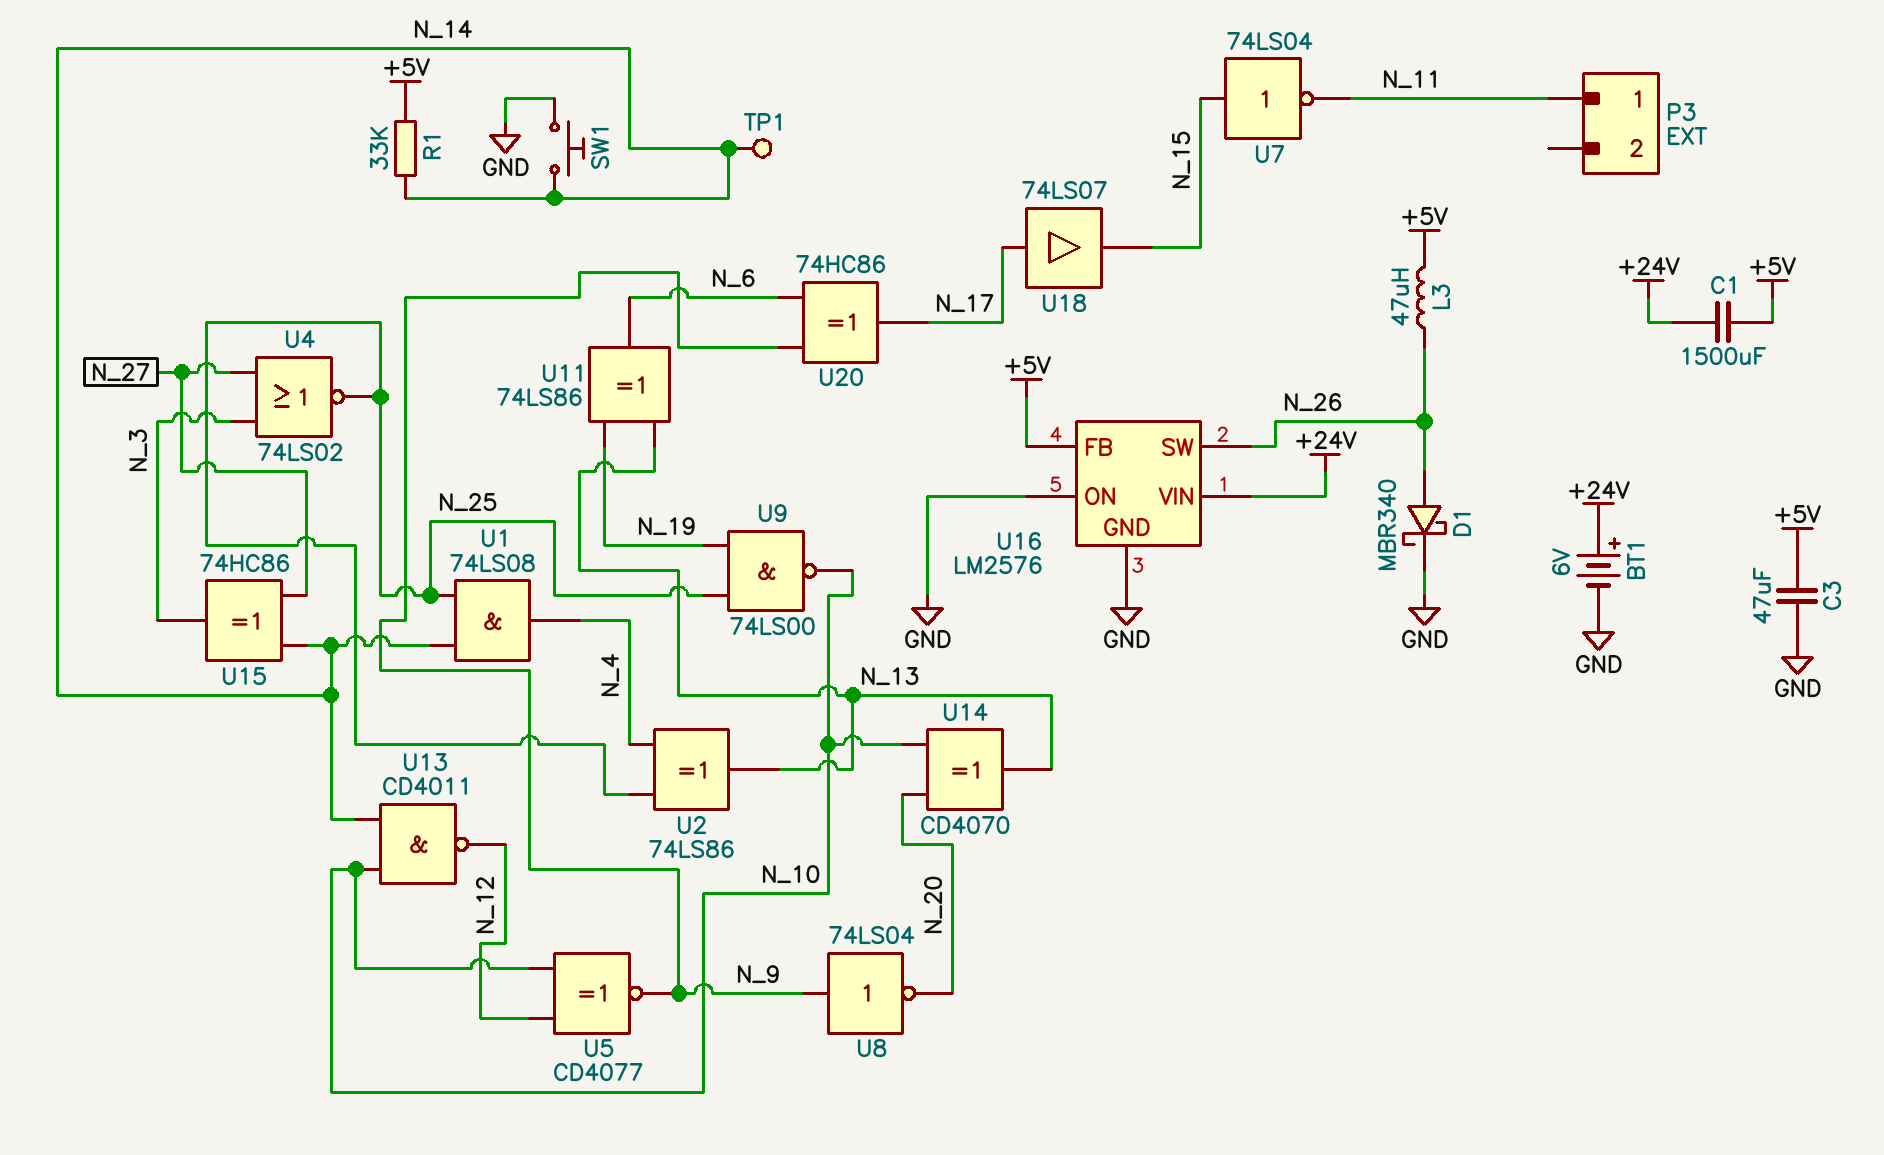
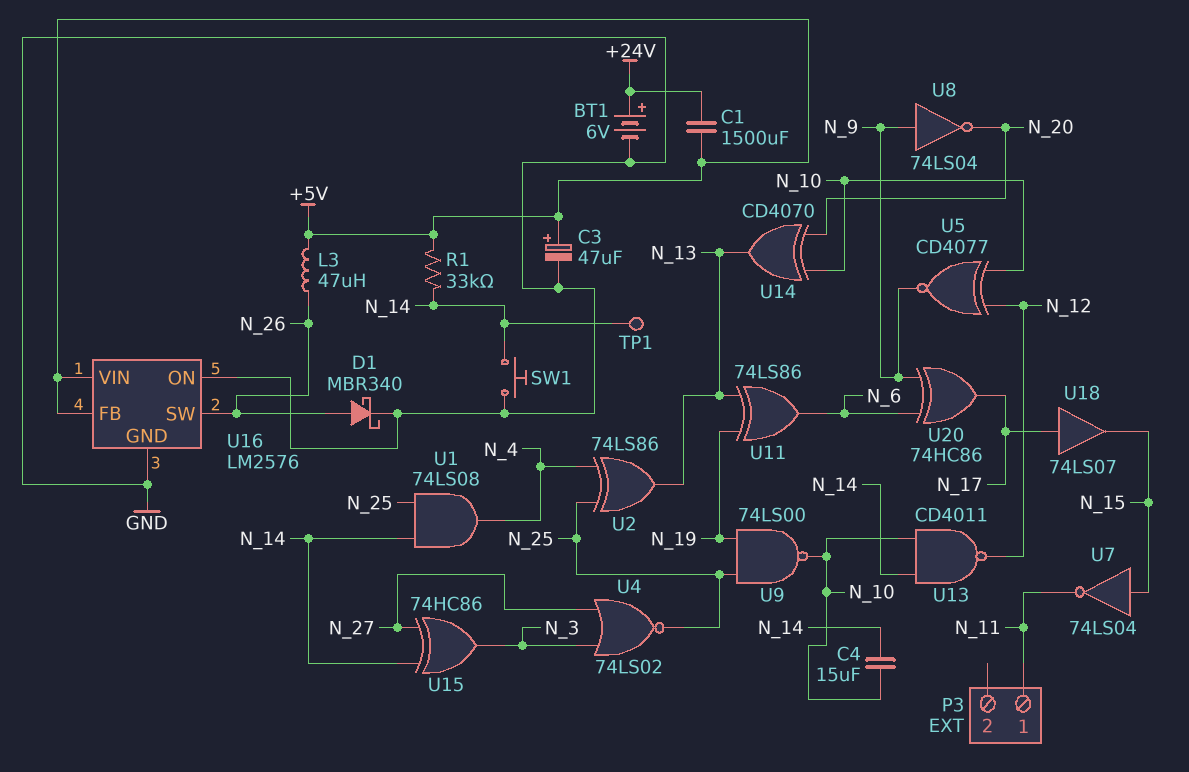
C3: 47uF (+5V, GND) -> 47uF (plus +5V, minus GND)
C4: none -> 15uF (N_10, N_14)
U16 pin VIN: +24V -> +5V

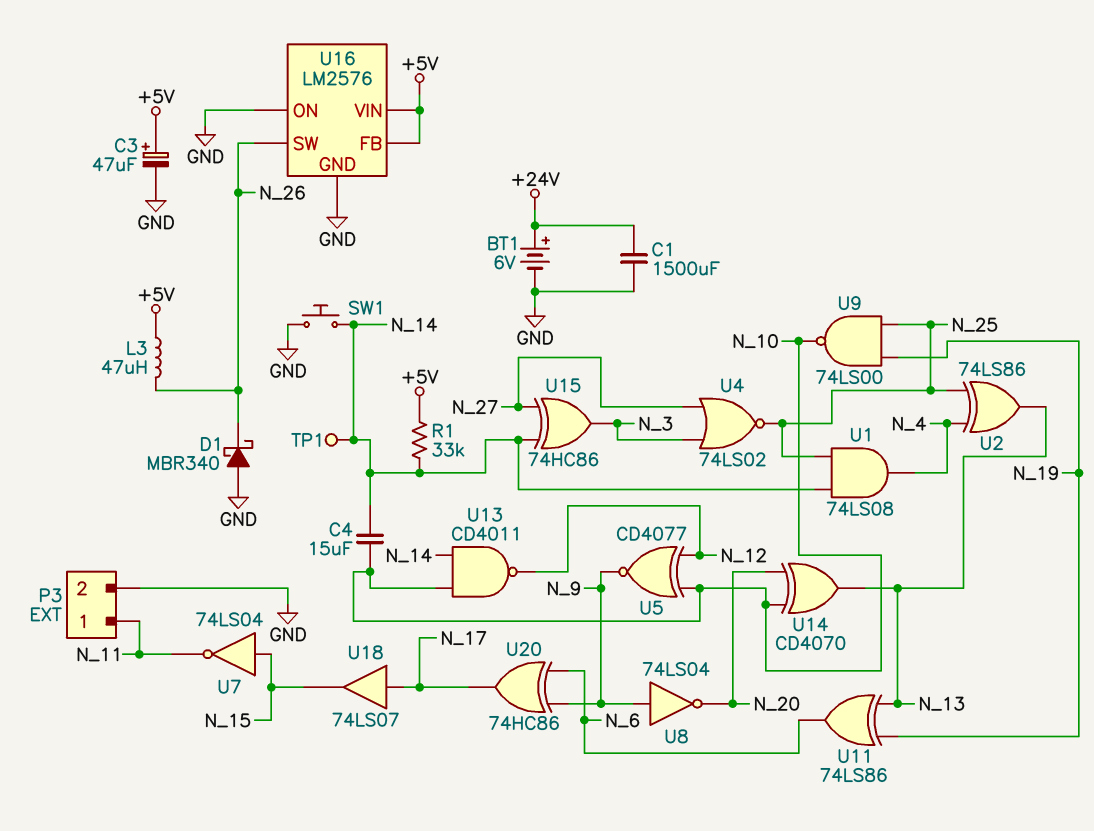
C1: 1500uF (+5V, +24V) -> 1500uF (+24V, GND)
D1: schottky MBR340 (A N_26, K GND) -> schottky MBR340 (A GND, K N_26)
P3 pin 2: none -> GND

